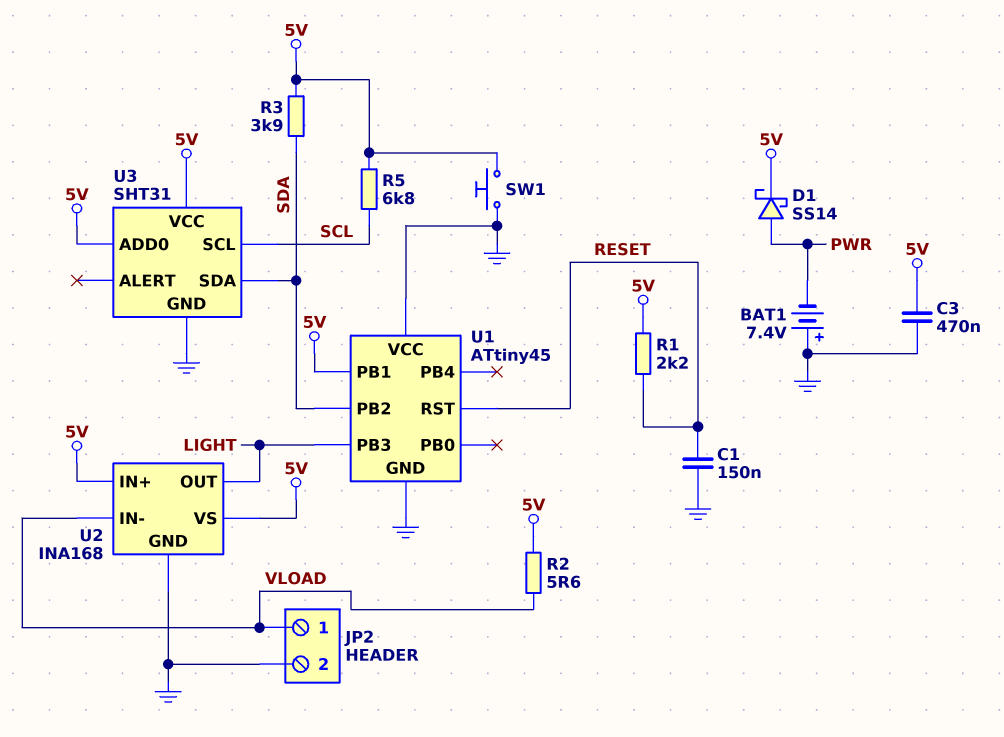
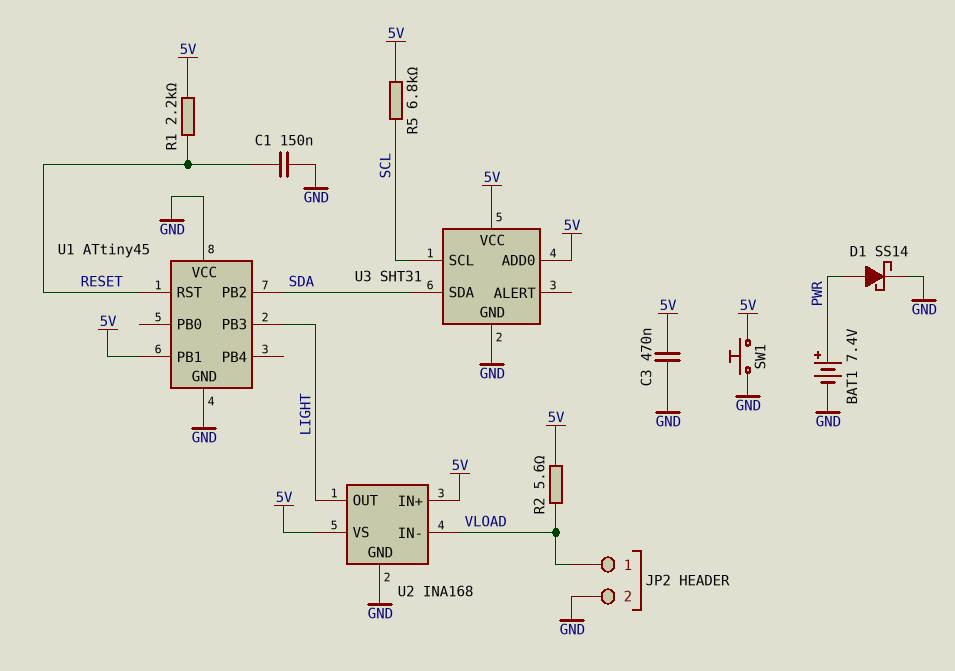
BAT1: 7.4V (plus GND, minus PWR) -> 7.4V (plus PWR, minus GND)
D1: schottky SS14 (A PWR, K 5V) -> schottky SS14 (A PWR, K GND)
R3: 3.9k (5V, SDA) -> none

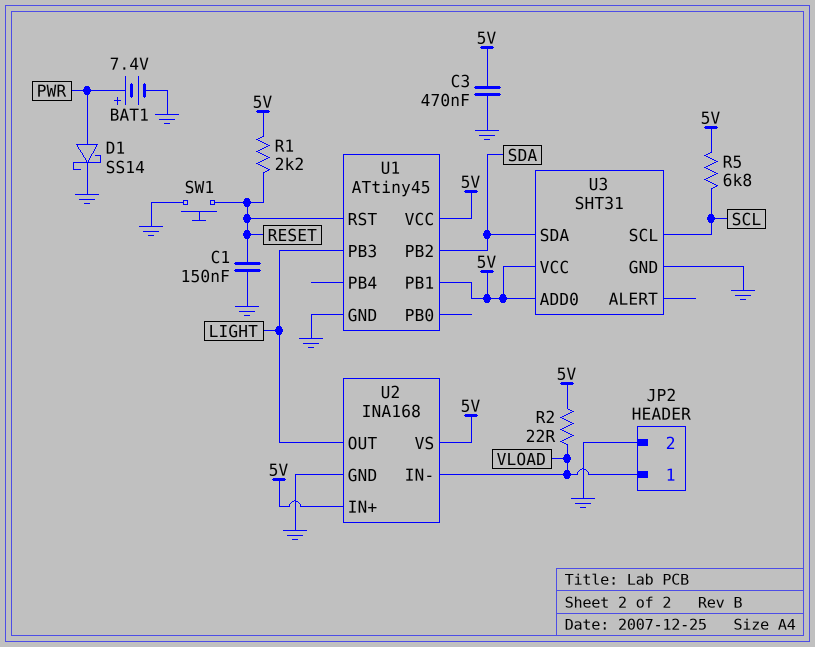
R2: 5.6 (5V, VLOAD) -> 22 (5V, VLOAD)
SW1: button (5V, GND) -> button (GND, RESET)
U1 pin VCC: GND -> 5V

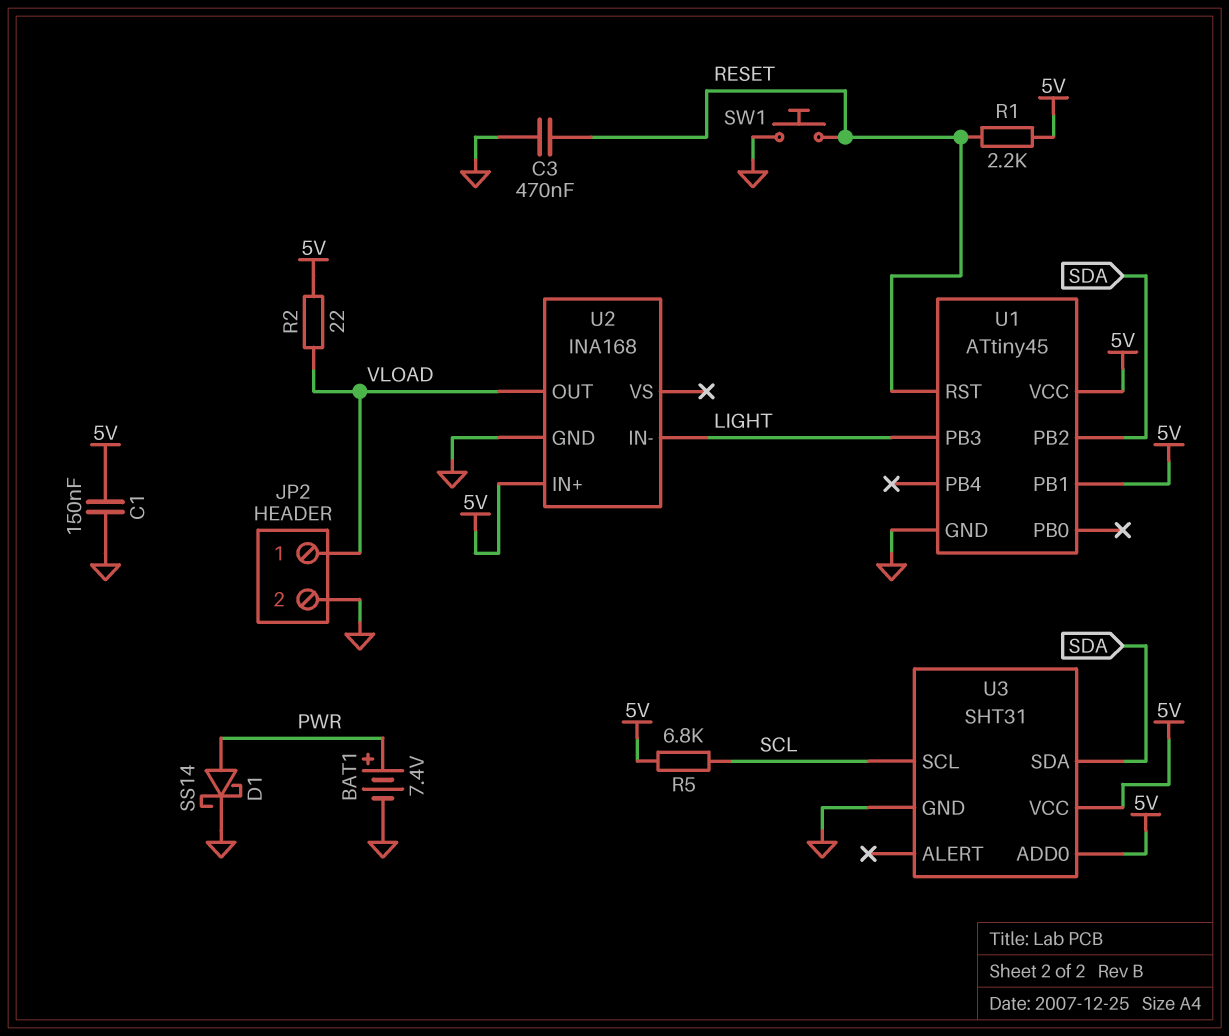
C1: 150nF (GND, RESET) -> 150nF (5V, GND)
C3: 470nF (5V, GND) -> 470nF (GND, RESET)
U2 pin IN-: VLOAD -> LIGHT
U2 pin OUT: LIGHT -> VLOAD
U2 pin VS: 5V -> none

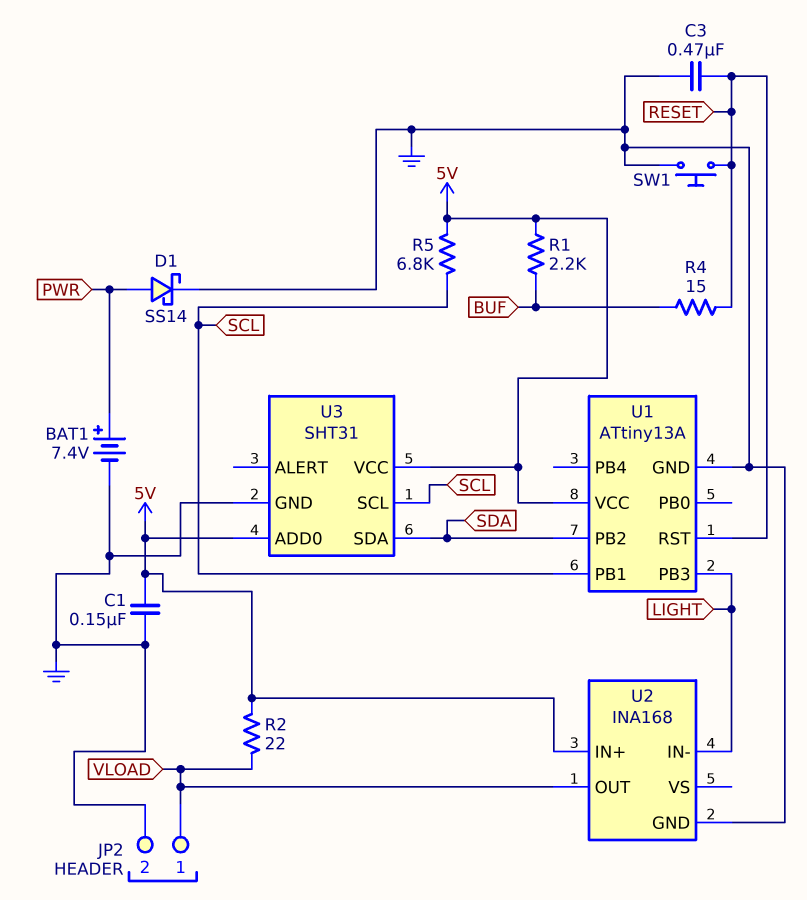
R1: 2.2k (5V, RESET) -> 2.2k (5V, BUF)
R4: none -> 15 (BUF, RESET)
U1: ATtiny45 -> ATtiny13A
U1 pin PB1: 5V -> SCL

